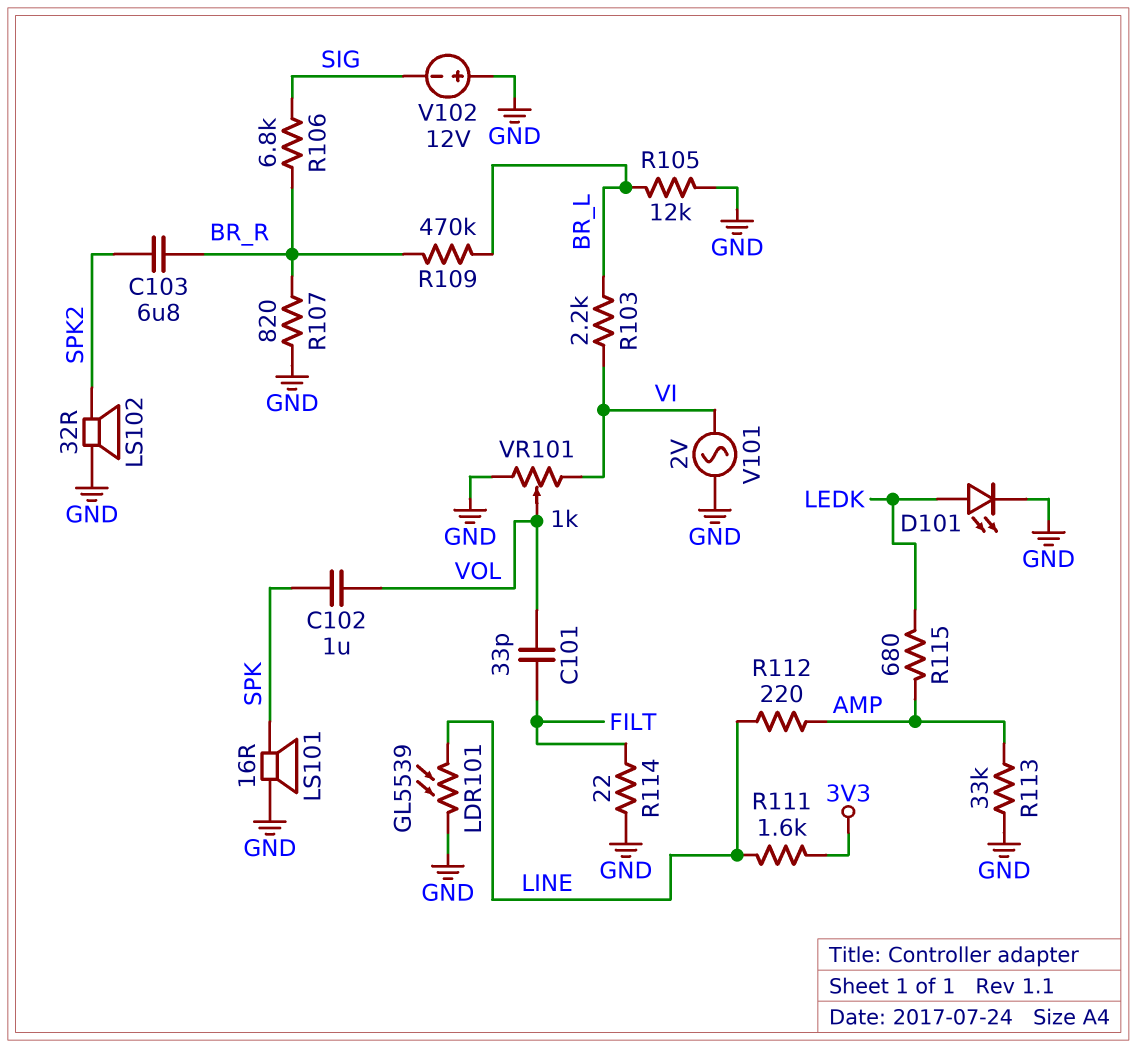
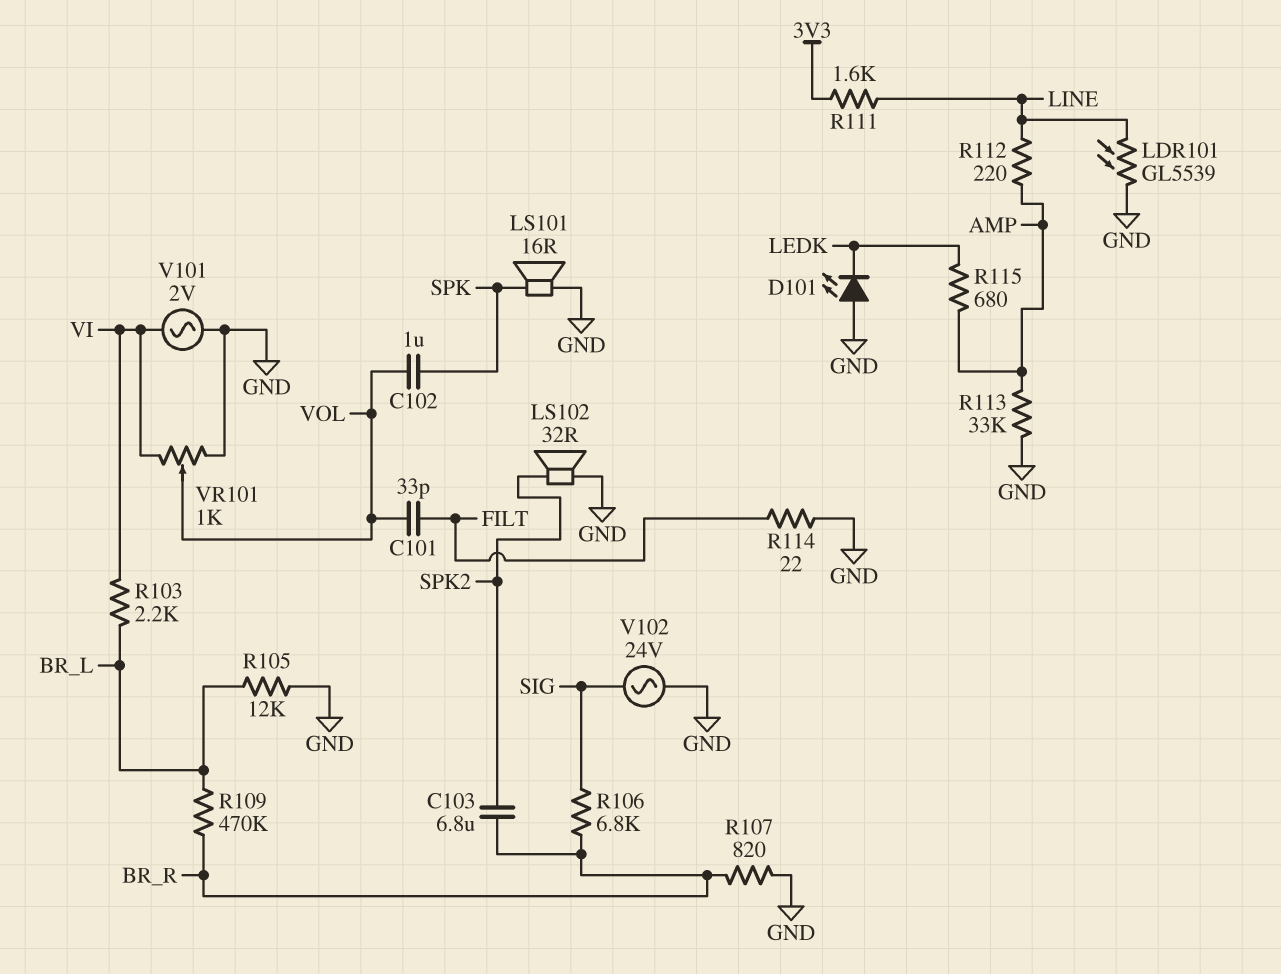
D101: LED (A LEDK, K GND) -> LED (A GND, K LEDK)
V102: 12V (plus GND, minus SIG) -> AC 24V (GND, SIG)

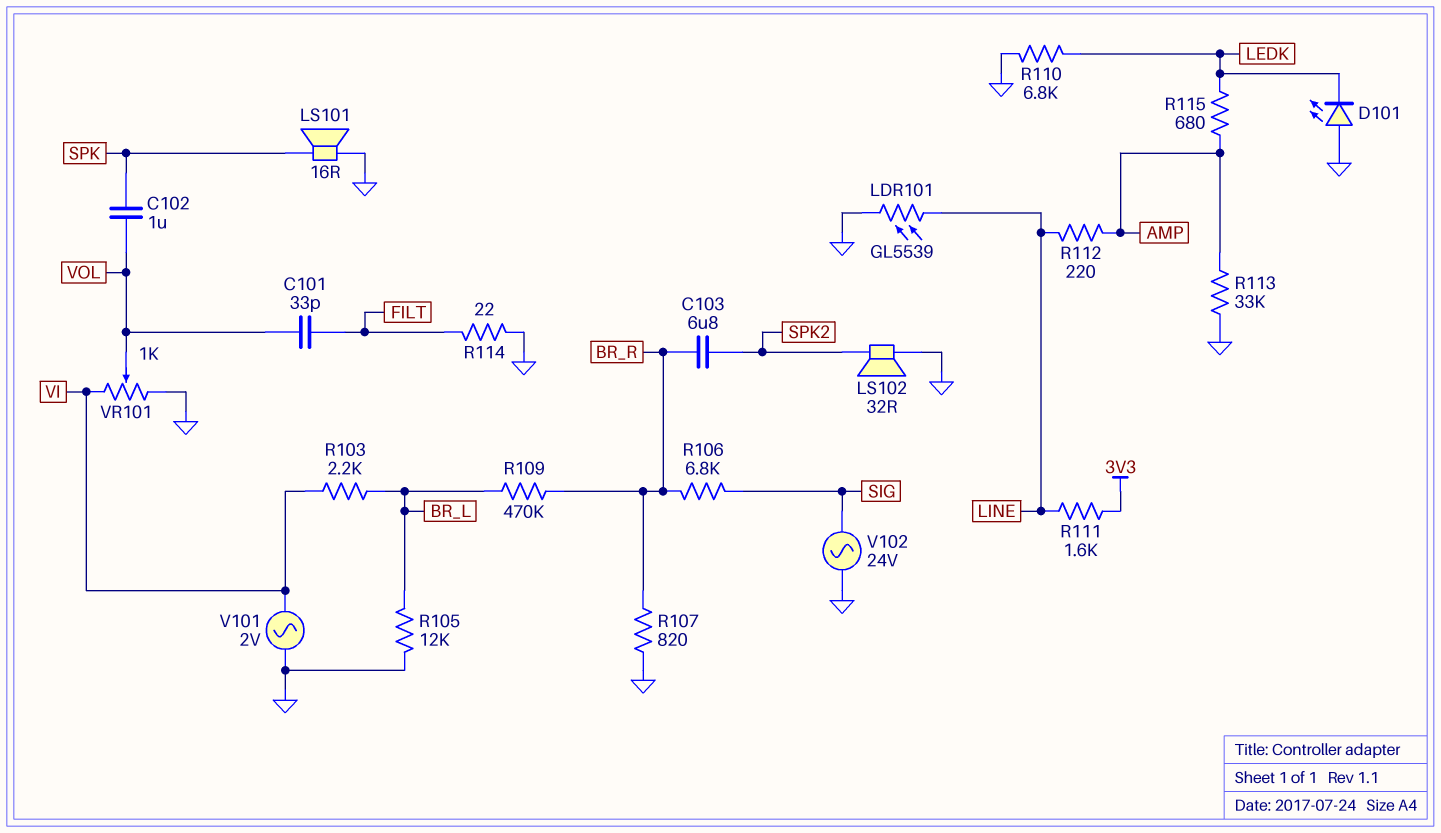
R110: none -> 6.8k (GND, LEDK)

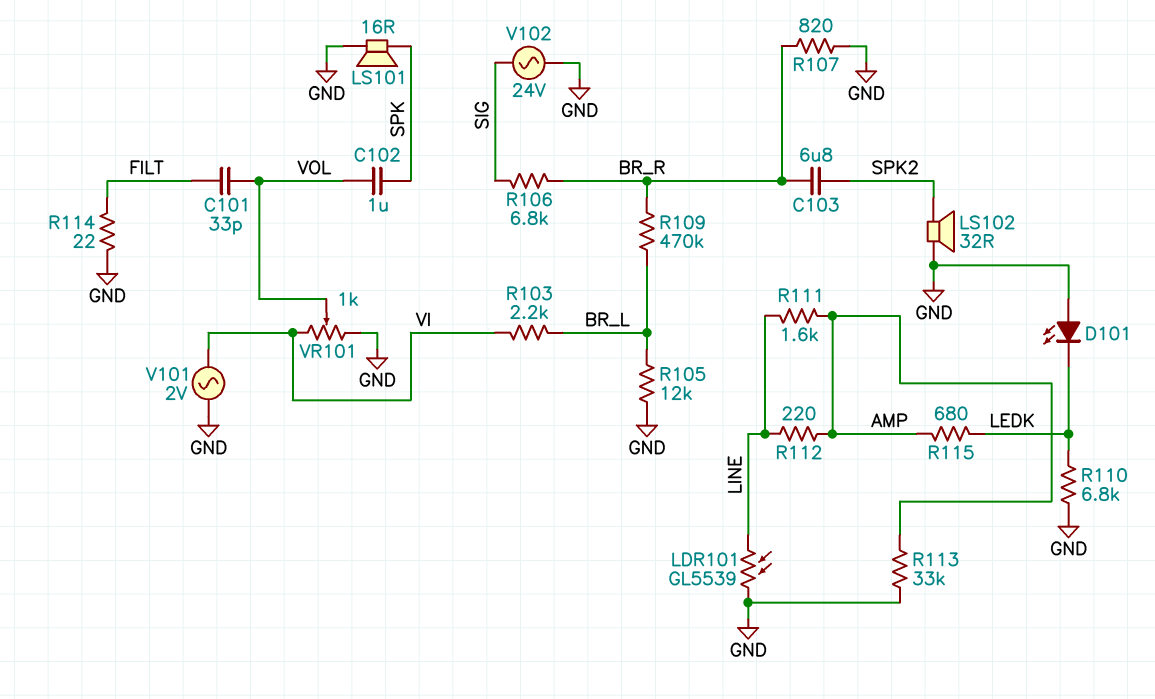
R111: 1.6k (3V3, LINE) -> 1.6k (AMP, LINE)

